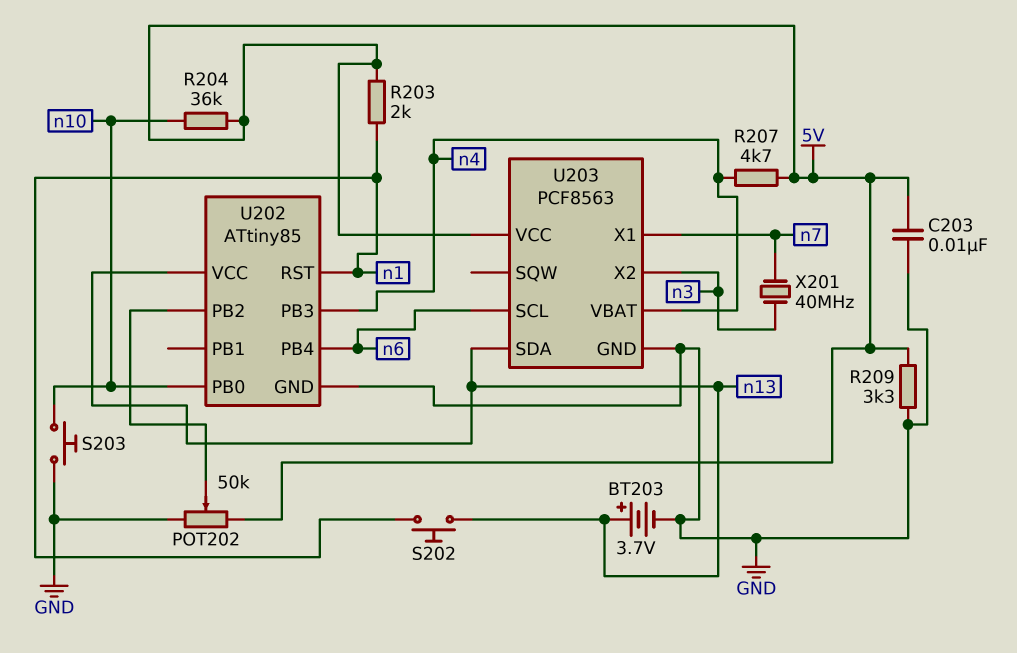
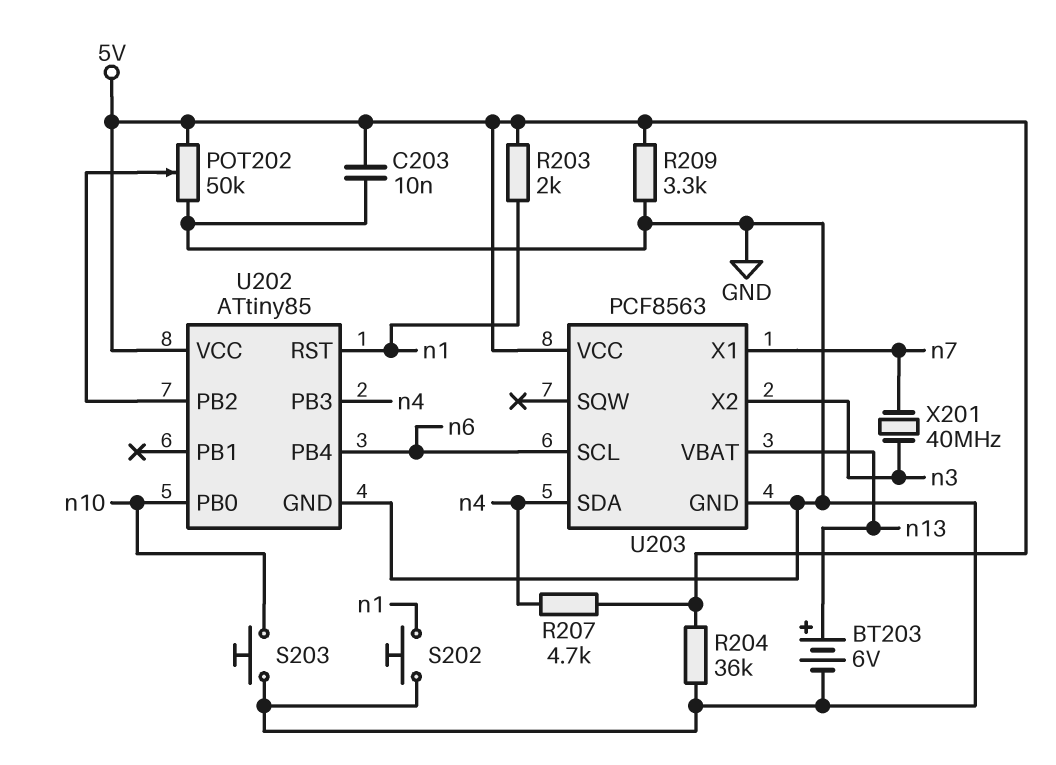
BT203: 3.7V (plus n13, minus GND) -> 6V (plus n13, minus GND)
R204: 36k (5V, n10) -> 36k (5V, GND)
S202: button (n1, n13) -> button (GND, n1)
U202 pin VCC: n13 -> 5V
U203 pin SDA: n13 -> n4
U203 pin VBAT: n4 -> n13

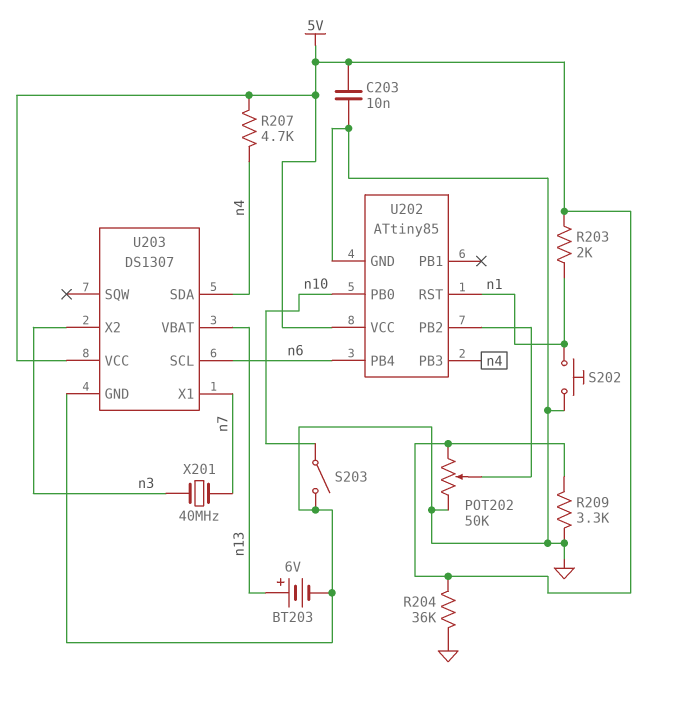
S203: button (GND, n10) -> switch (GND, n10)
U203: PCF8563 -> DS1307

